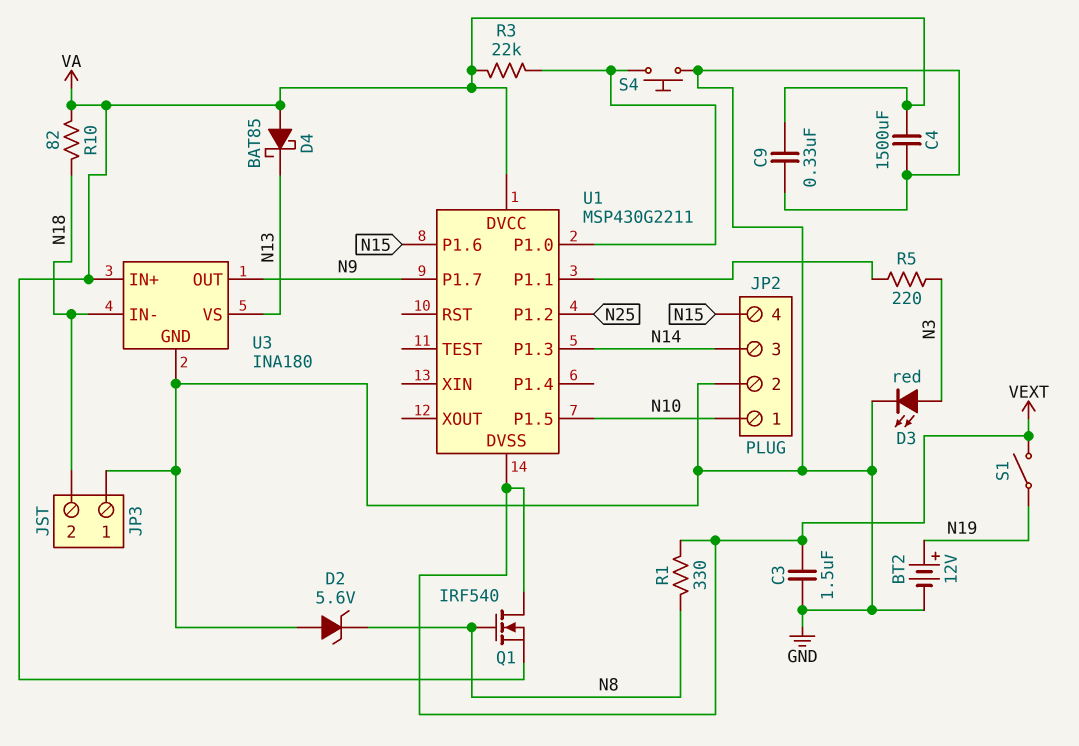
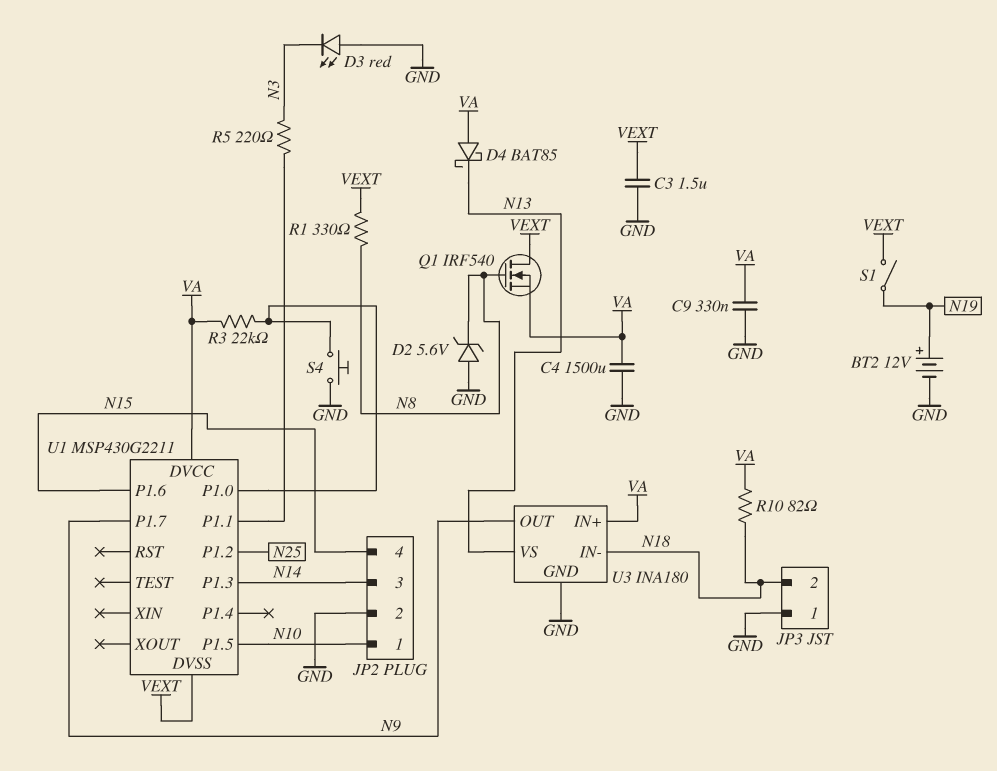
D3: LED red (A N3, K GND) -> LED red (A GND, K N3)

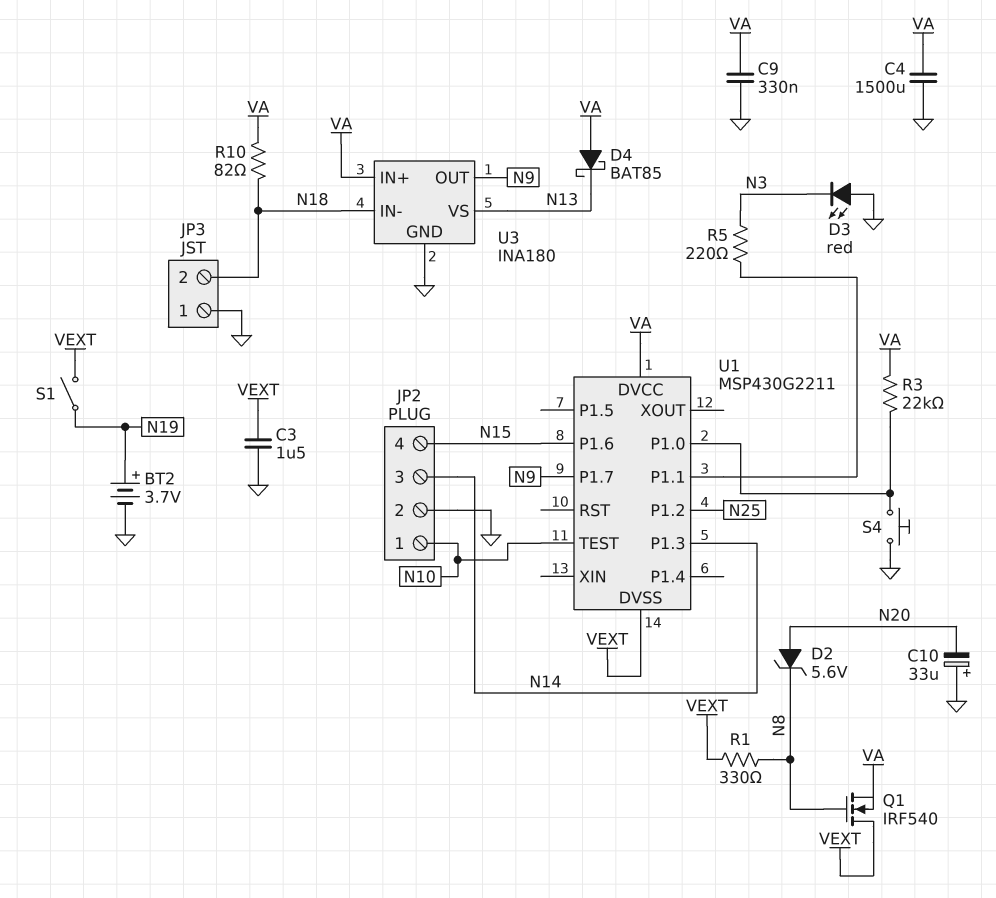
BT2: 12V (plus N19, minus GND) -> 3.7V (plus N19, minus GND)
C10: none -> 33uF (plus GND, minus N20)
D2: zener 5.6V (A GND, K N8) -> zener 5.6V (A N20, K N8)
U1 pin P1.5: N10 -> none
U1 pin TEST: none -> N10

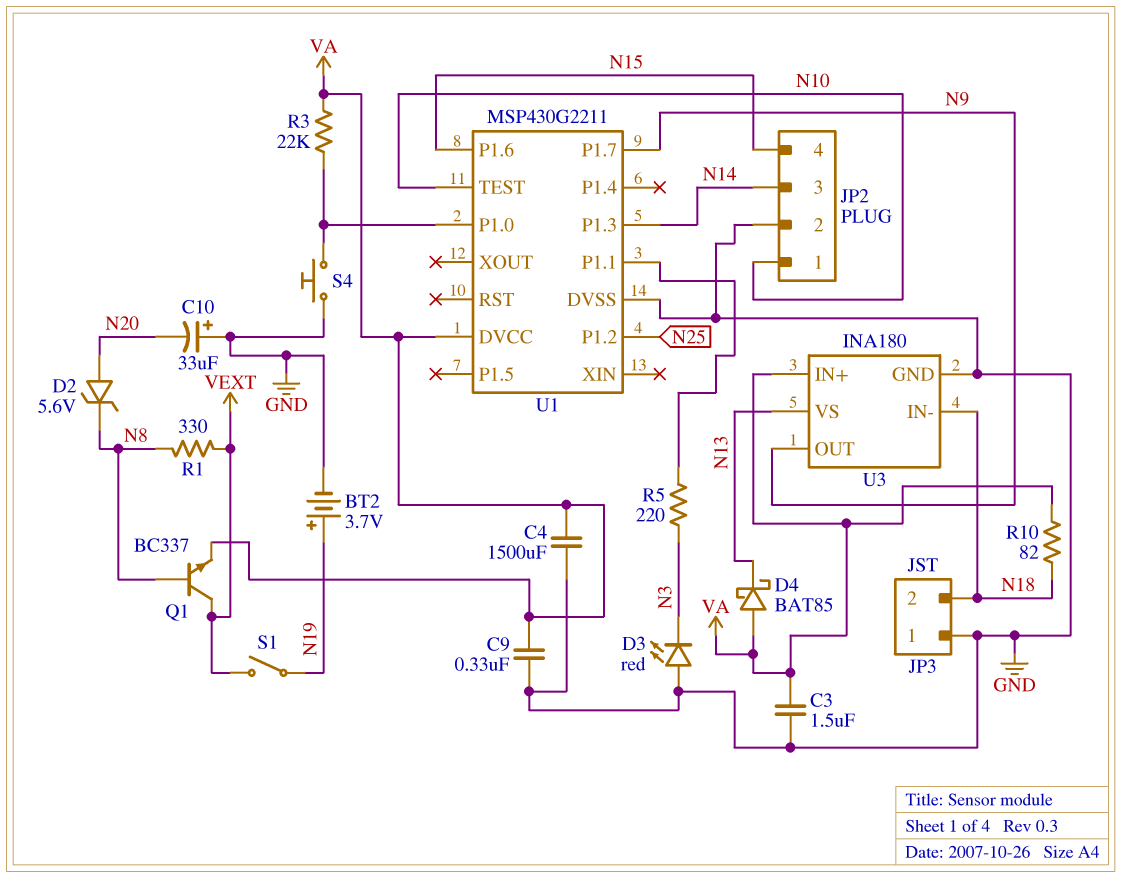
C3: 1.5uF (GND, VEXT) -> 1.5uF (GND, VA)
Q1: NMOS IRF540 (G N8, D VEXT, S VA) -> NPN BC337 (B N8, C VEXT, E VA)
U1 pin DVSS: VEXT -> GND

